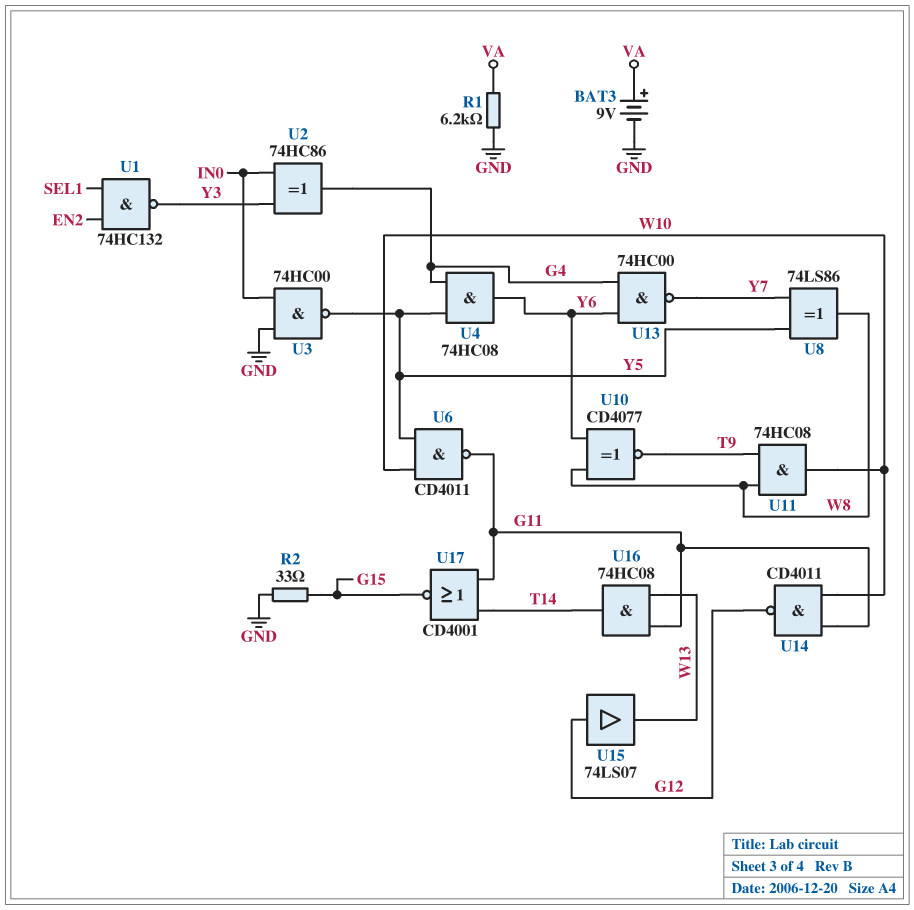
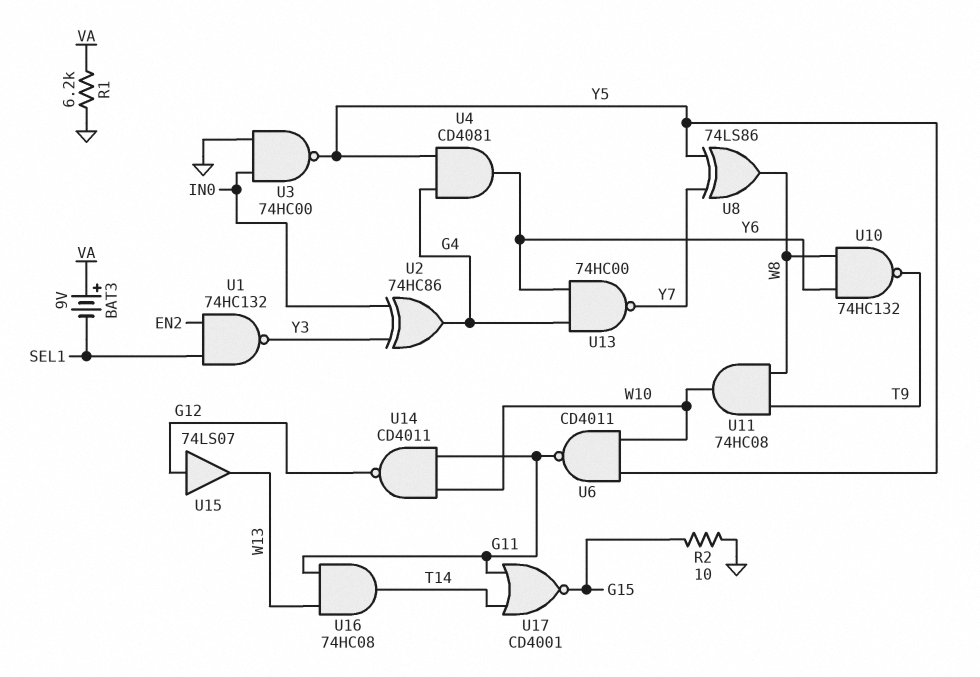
BAT3: 9V (plus VA, minus GND) -> 9V (plus VA, minus SEL1)
R2: 33 (G15, GND) -> 10 (G15, GND)
U4: AND 74HC08 (in G4, in Y5, out Y6) -> AND CD4081 (in G4, in Y5, out Y6)
U10: XNOR CD4077 (in W8, in Y6, out T9) -> NAND 74HC132 (in W8, in Y6, out T9)

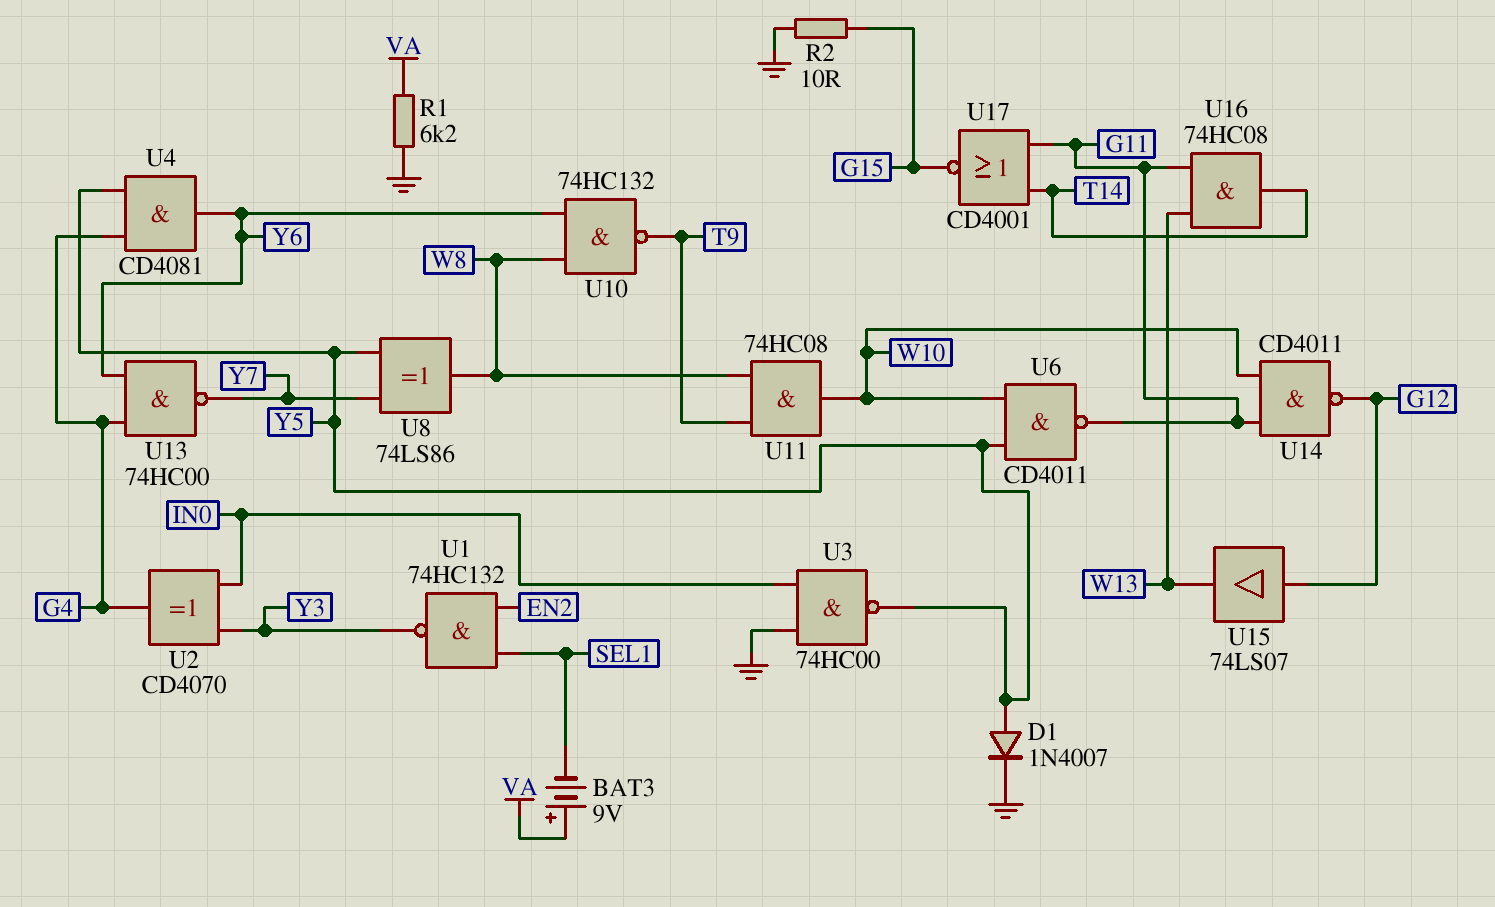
D1: none -> diode 1N4007 (A Y5, K GND)
U2: XOR 74HC86 (in IN0, in Y3, out G4) -> XOR CD4070 (in IN0, in Y3, out G4)

